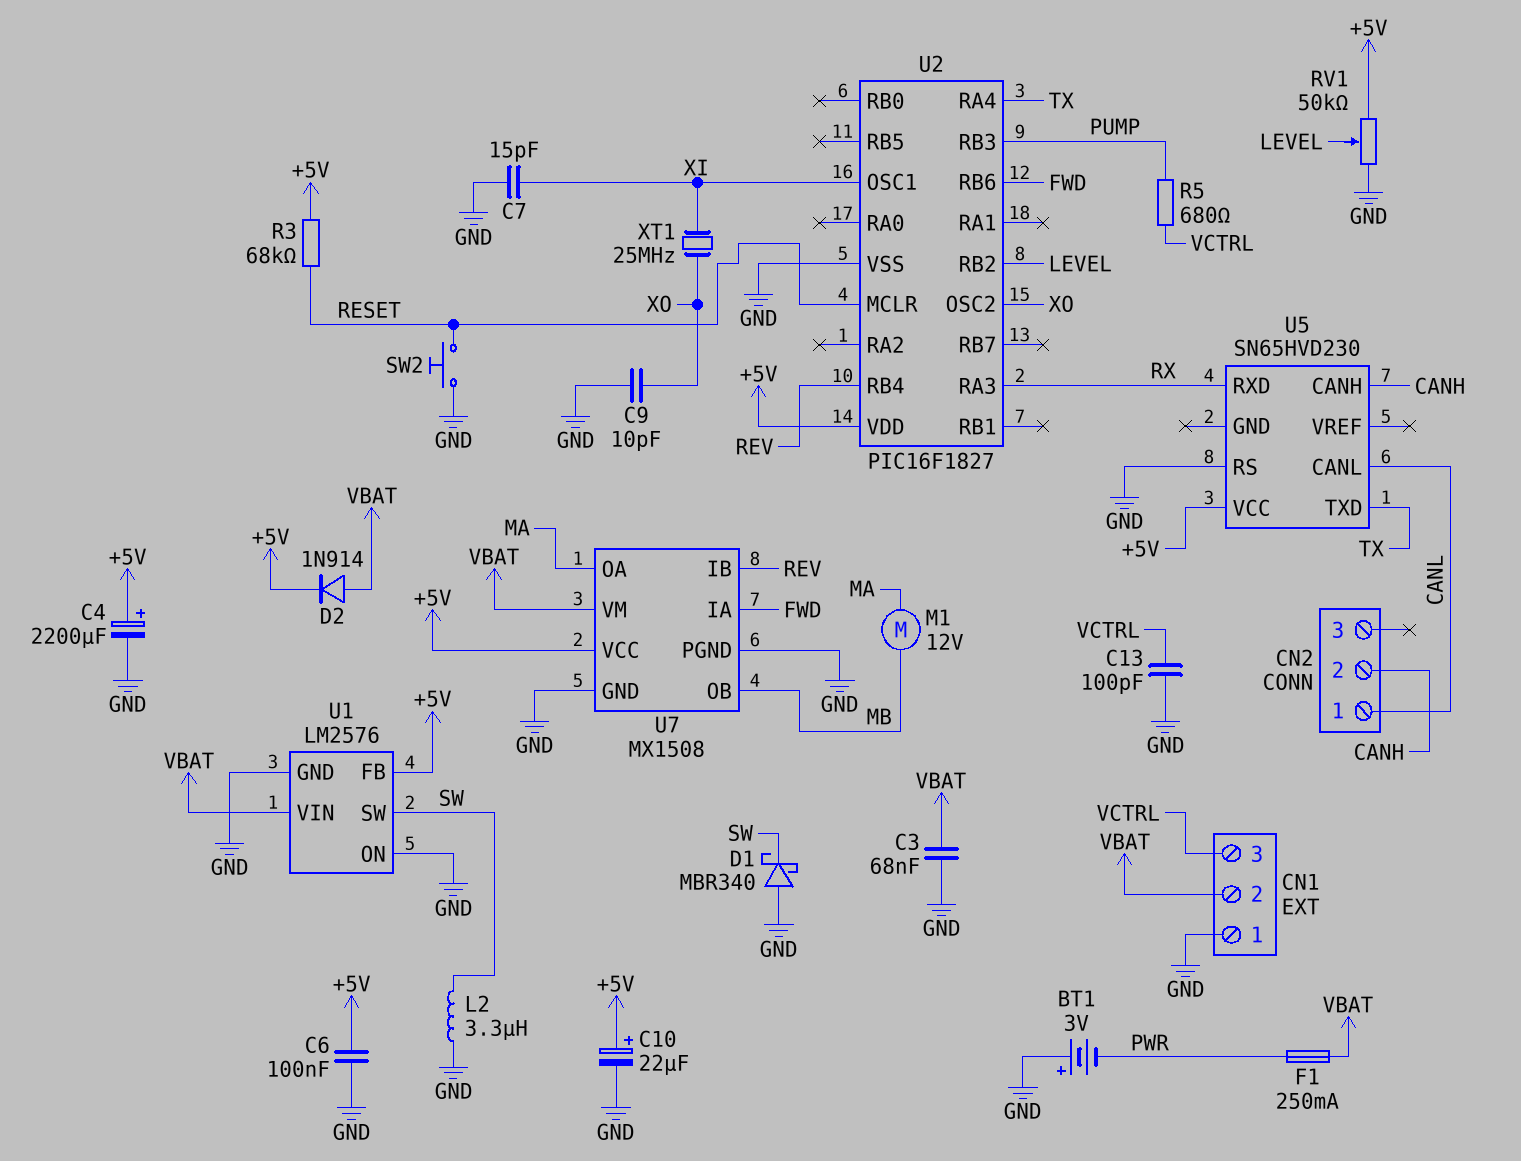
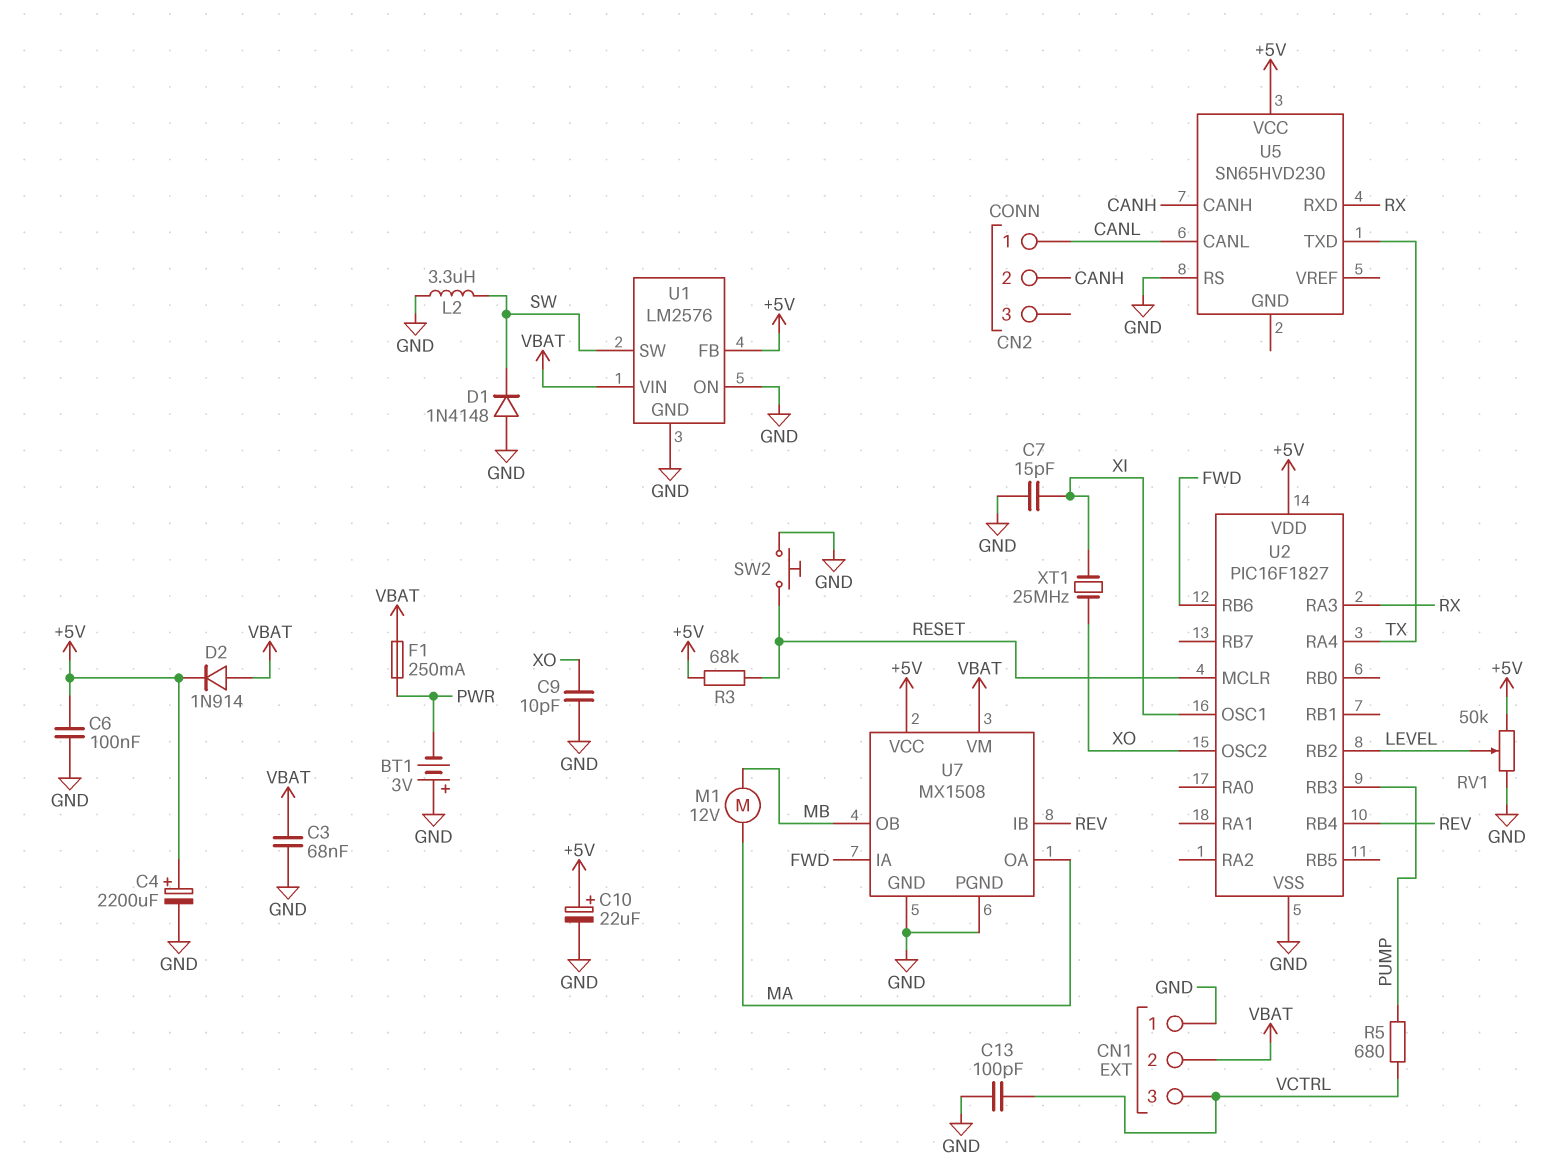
D1: schottky MBR340 (A GND, K SW) -> diode 1N4148 (A GND, K SW)

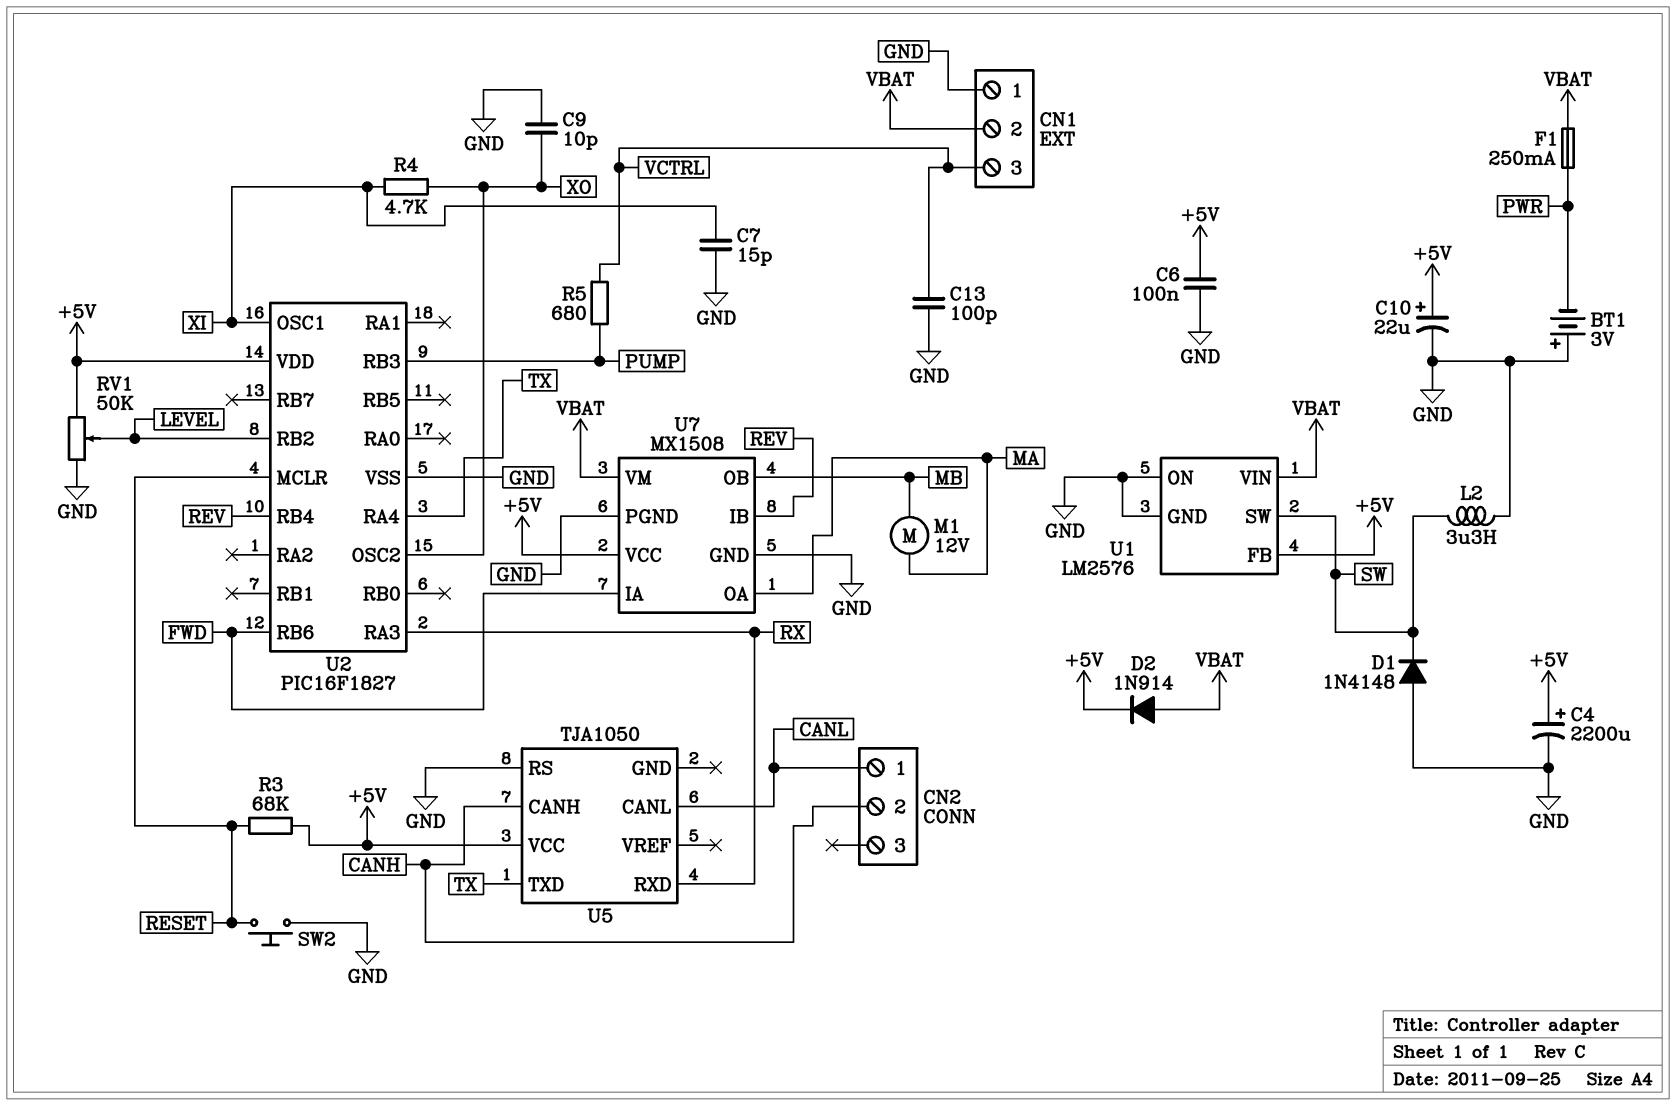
C3: 68nF (GND, VBAT) -> none
R4: none -> 4.7k (XI, XO)
U5: SN65HVD230 -> TJA1050
XT1: 25MHz (XI, XO) -> none

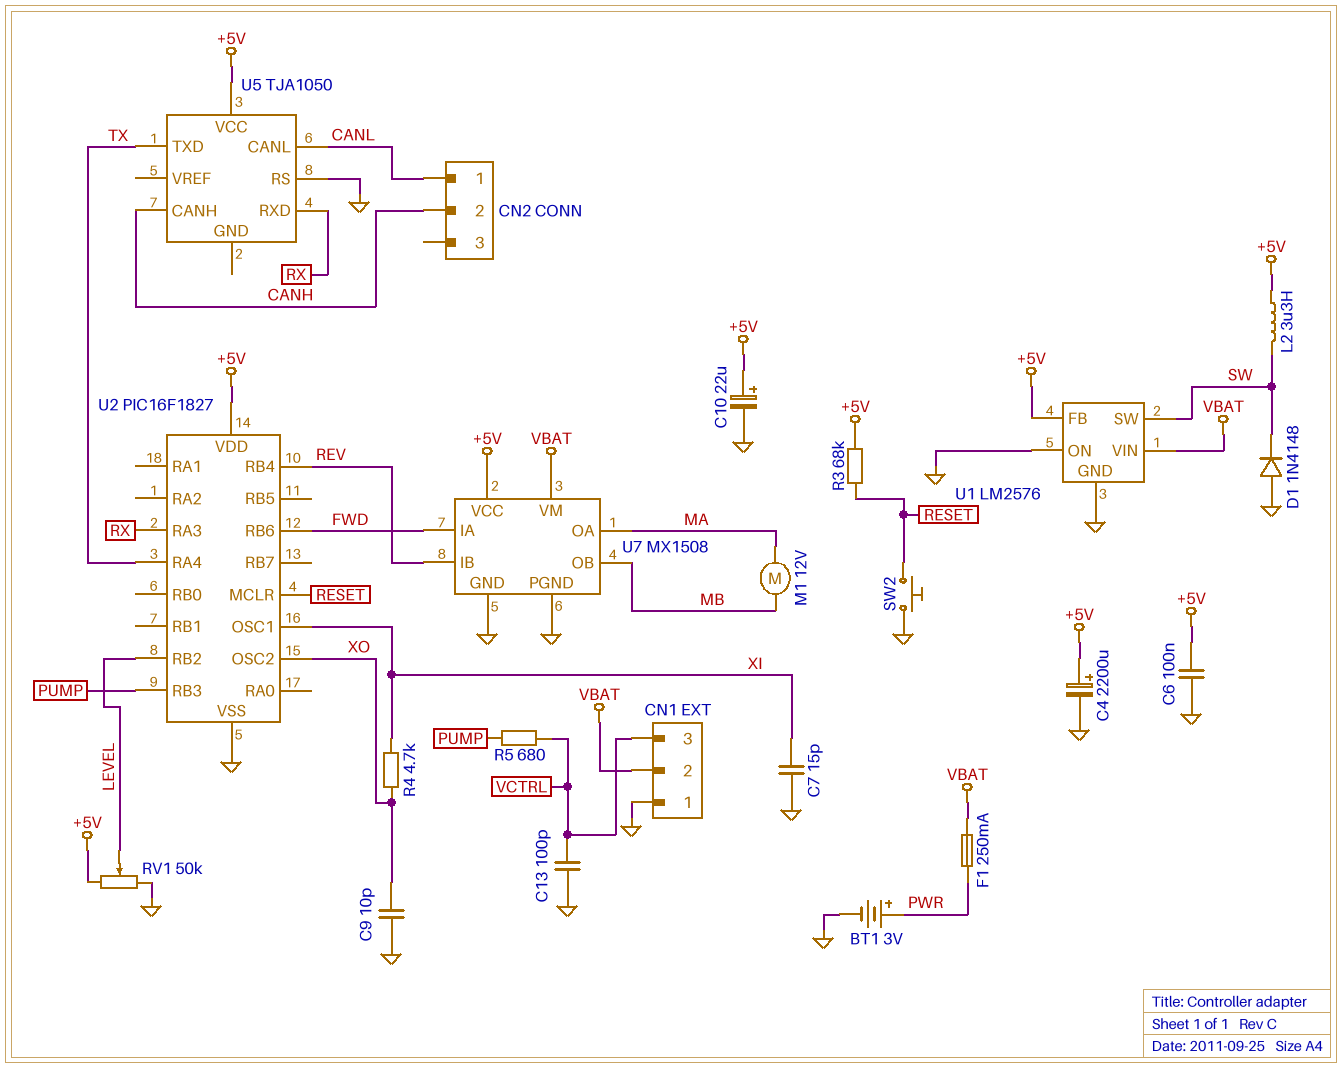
BT1: 3V (plus GND, minus PWR) -> 3V (plus PWR, minus GND)
D2: diode 1N914 (A VBAT, K +5V) -> none
L2: 3.3uH (GND, SW) -> 3.3uH (+5V, SW)

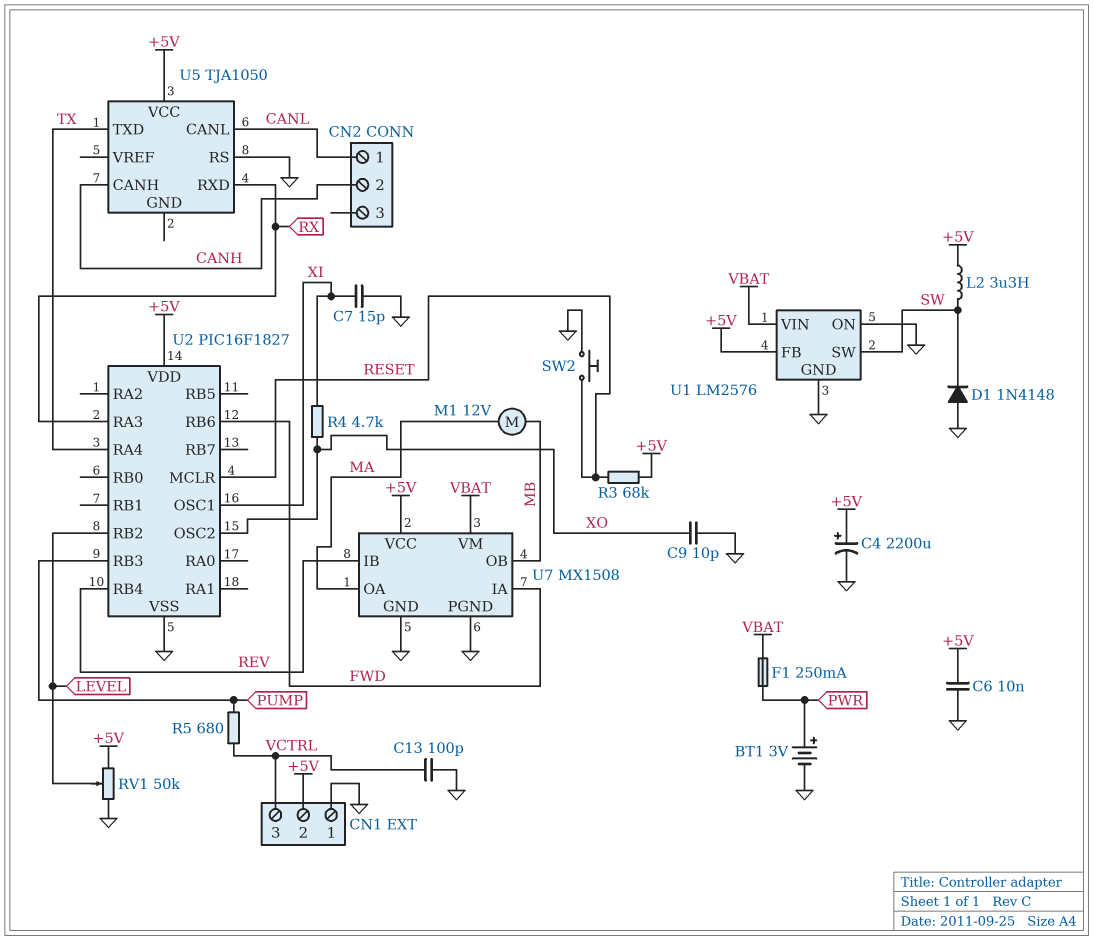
C6: 100nF (+5V, GND) -> 10nF (+5V, GND)
C10: 22uF (plus +5V, minus GND) -> none
CN1 pin 2: VBAT -> +5V

